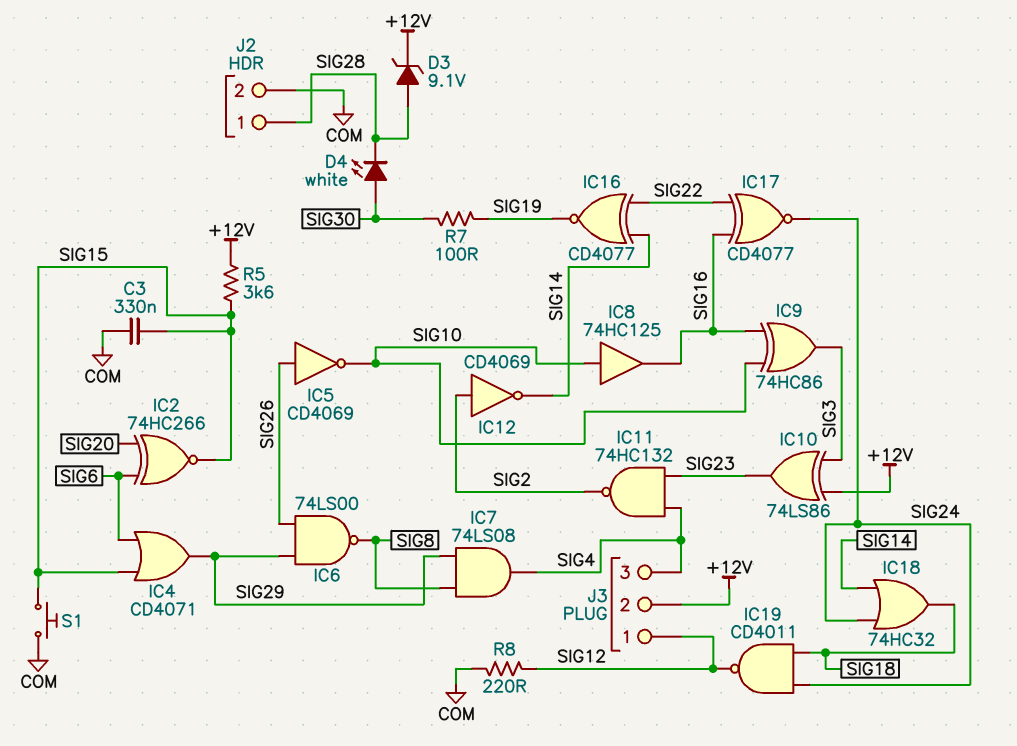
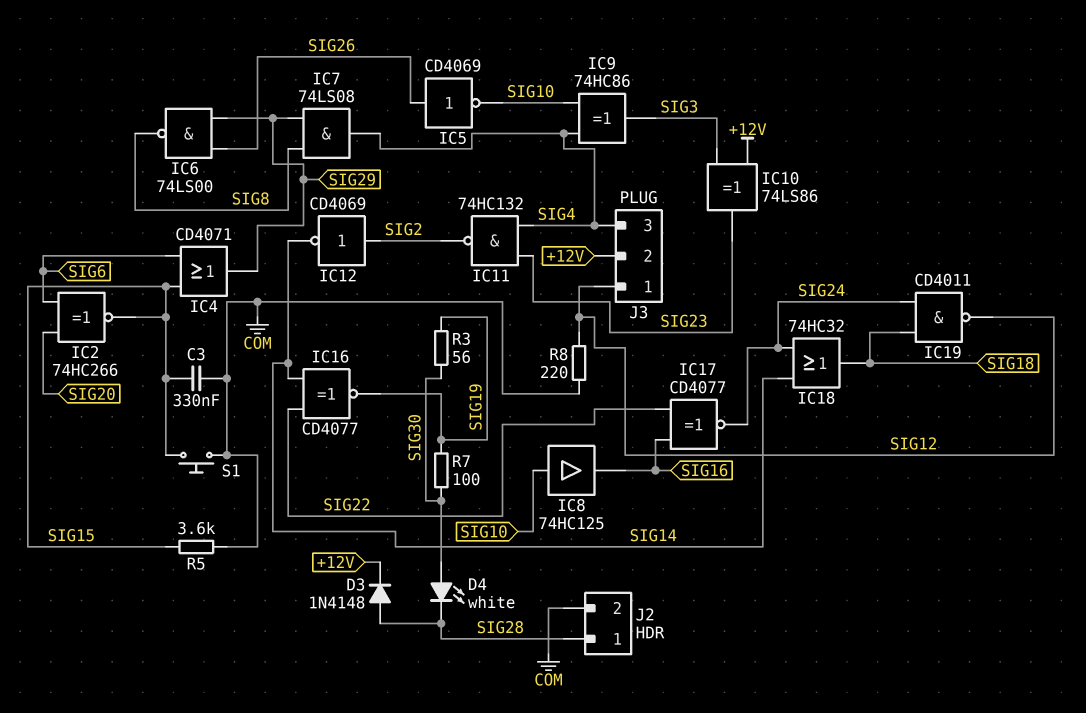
D3: zener 9.1V (A SIG28, K +12V) -> diode 1N4148 (A SIG28, K +12V)
IC9: XOR 74HC86 (in SIG10, in SIG16, out SIG3) -> XOR 74HC86 (in SIG4, in SIG10, out SIG3)
R3: none -> 56 (SIG19, SIG30)
R5: 3.6k (+12V, SIG15) -> 3.6k (COM, SIG15)

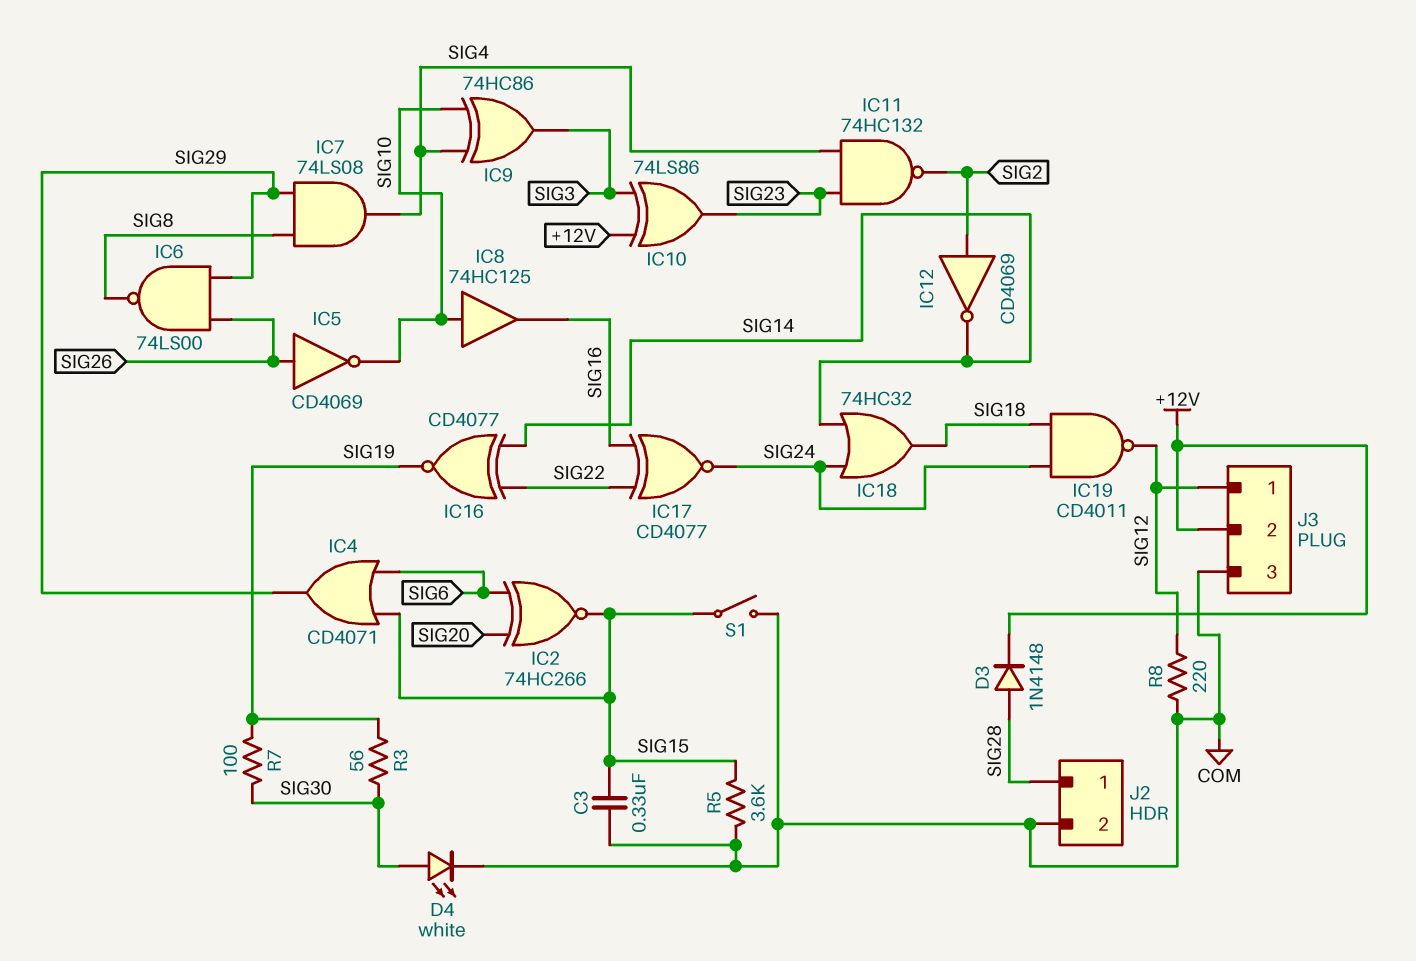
D4: LED white (A SIG30, K SIG28) -> LED white (A SIG30, K COM)
J3 pin 3: SIG4 -> COM
S1: button (COM, SIG15) -> switch (COM, SIG15)

